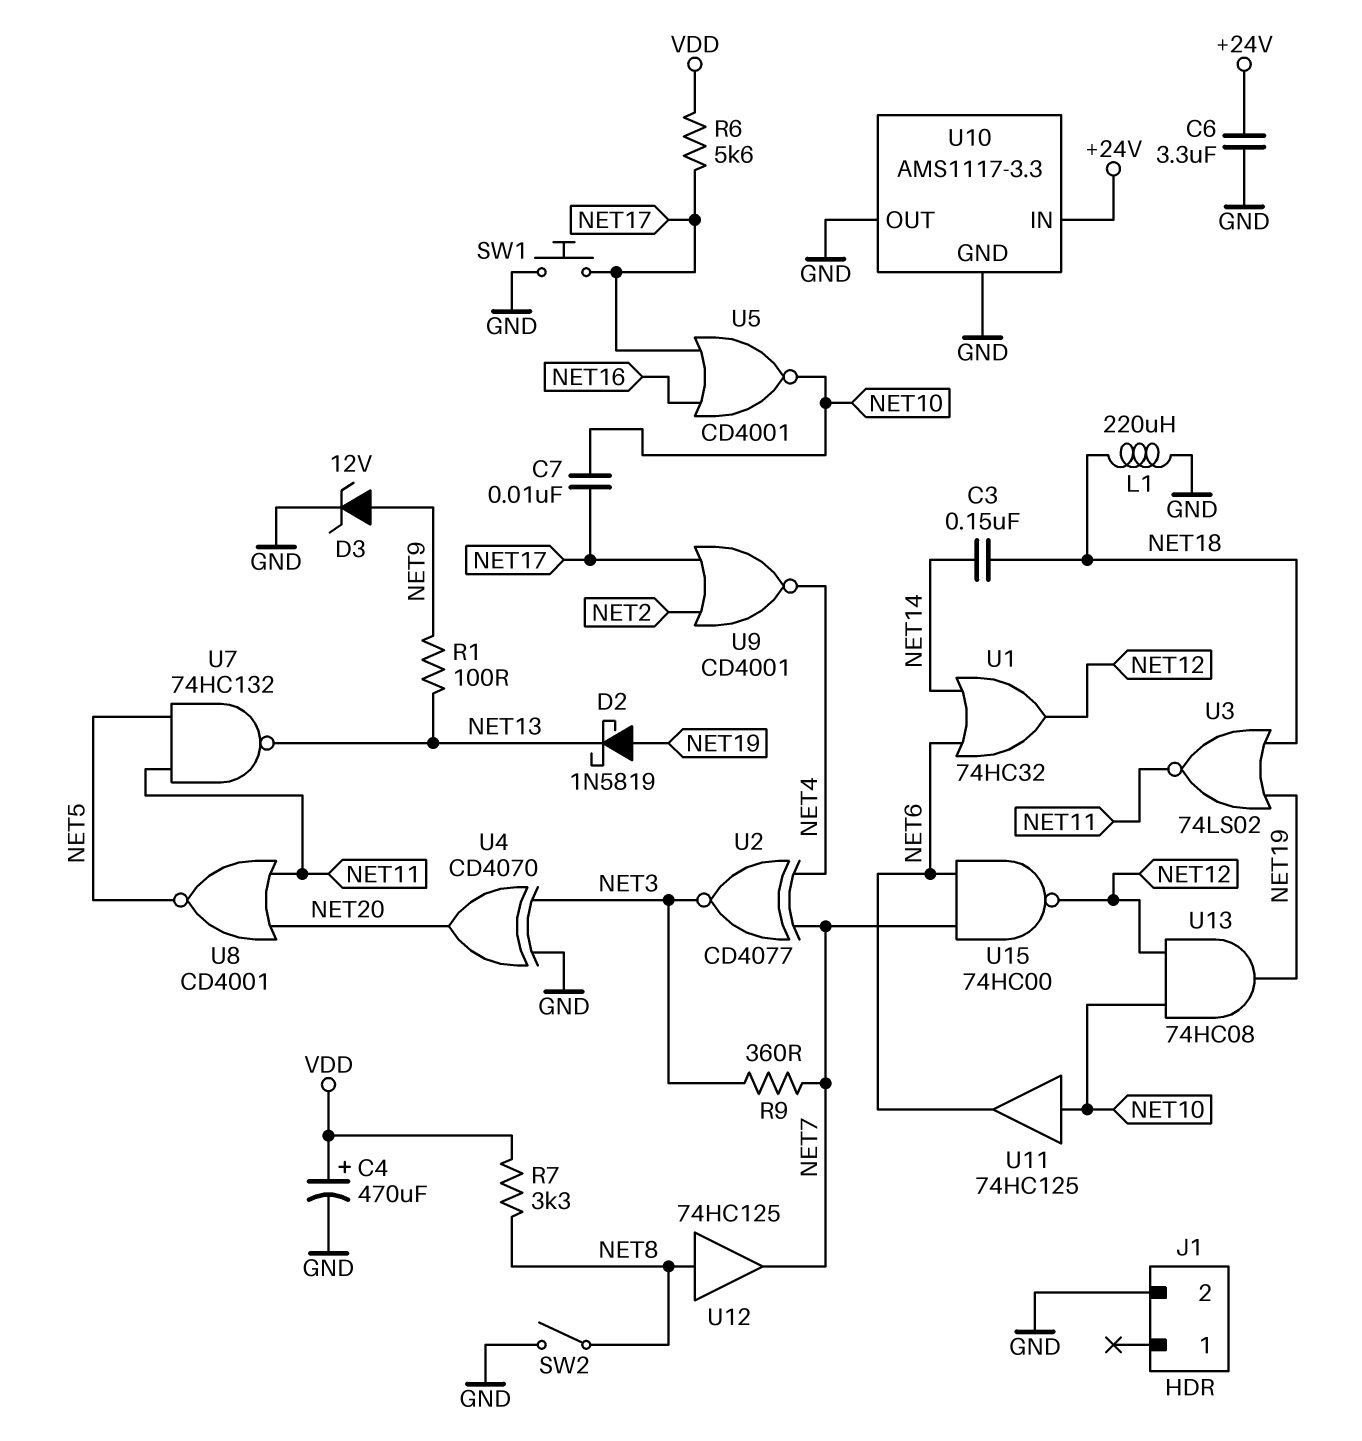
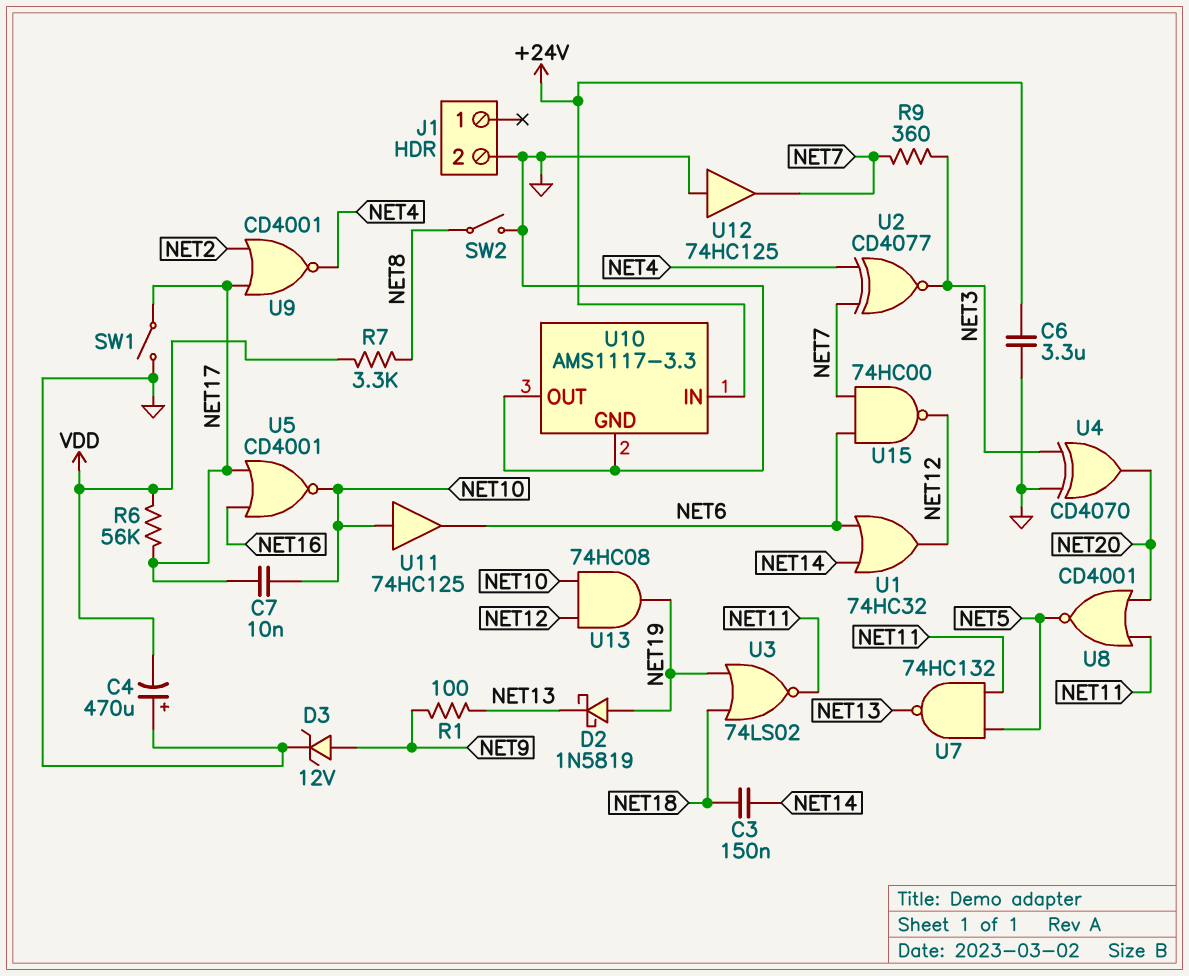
C4: 470uF (plus VDD, minus GND) -> 470uF (plus GND, minus VDD)
L1: 220uH (GND, NET18) -> none
R6: 5.6k (NET17, VDD) -> 56k (NET17, VDD)
SW1: button (GND, NET17) -> switch (GND, NET17)
U12: buffer 74HC125 (in NET8, out NET7) -> buffer 74HC125 (in GND, out NET7)

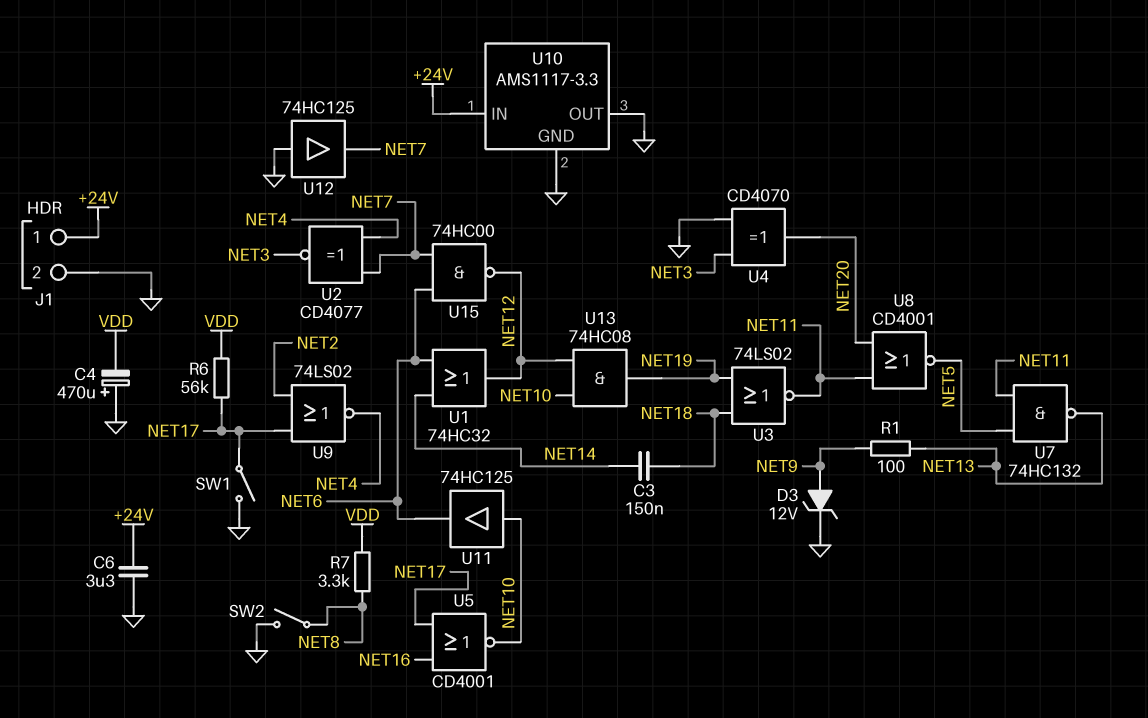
C7: 10nF (NET10, NET17) -> none
D2: schottky 1N5819 (A NET19, K NET13) -> none
J1 pin 1: none -> +24V
R9: 360 (NET3, NET7) -> none
U9: NOR CD4001 (in NET2, in NET17, out NET4) -> NOR 74LS02 (in NET2, in NET17, out NET4)

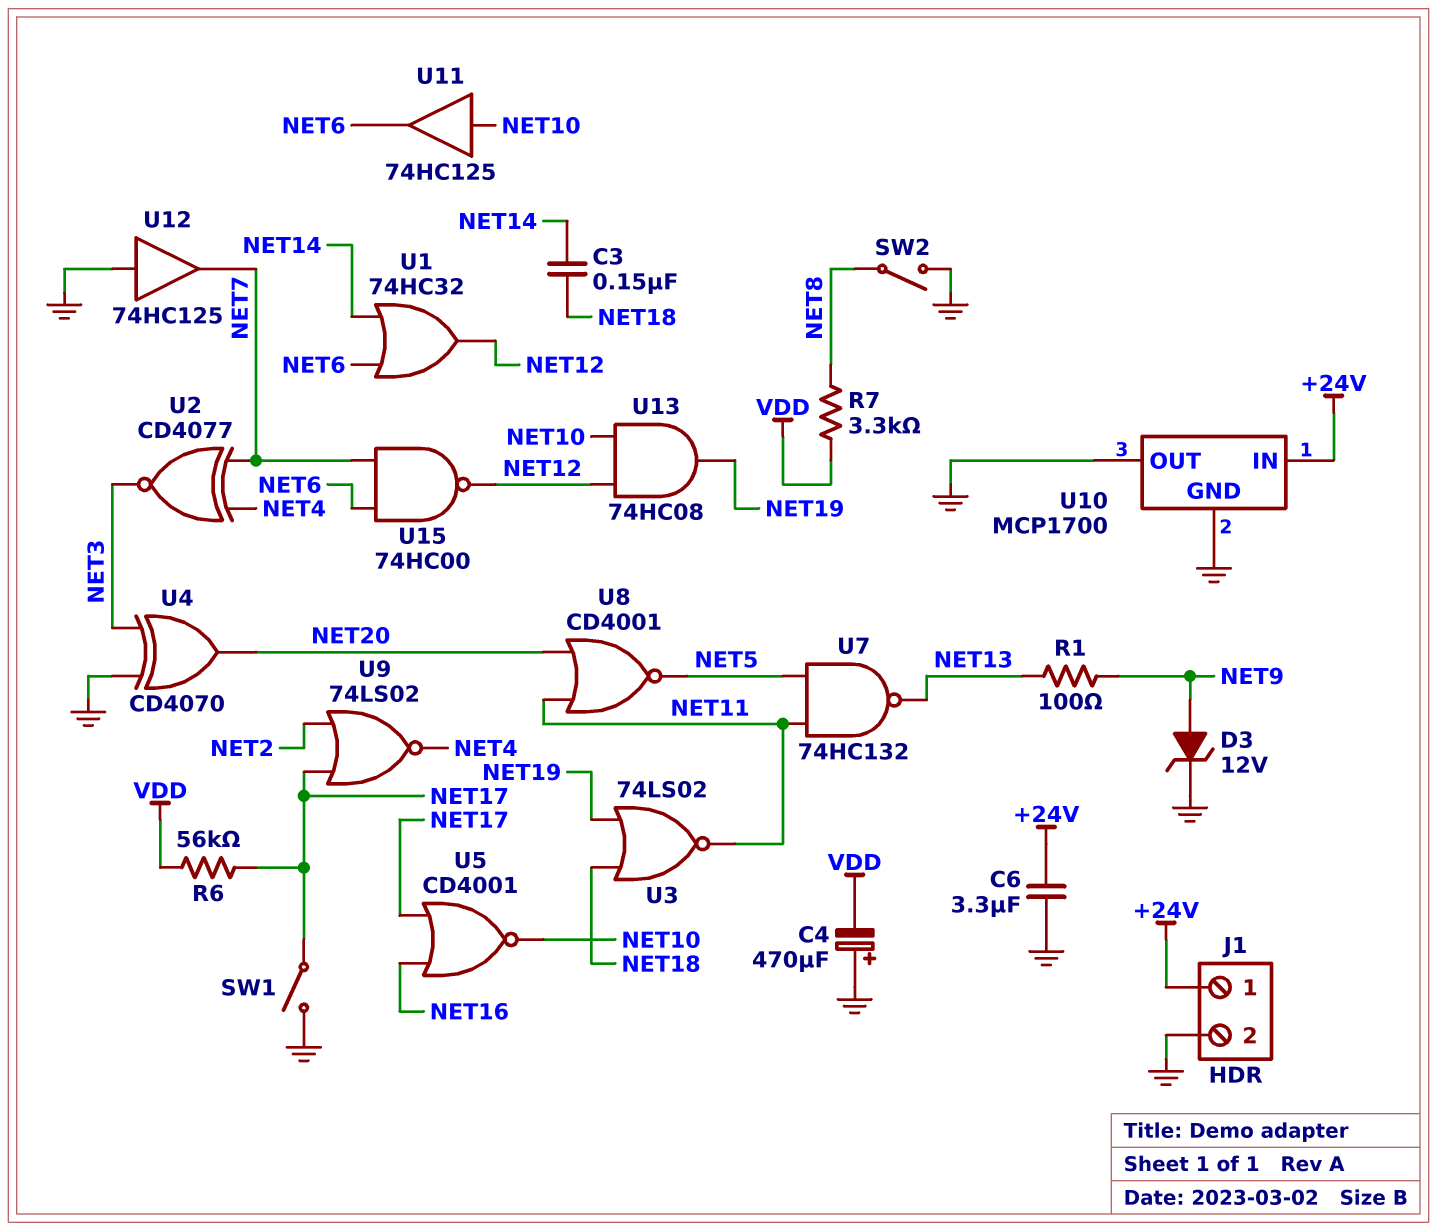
U10: AMS1117-3.3 -> MCP1700

